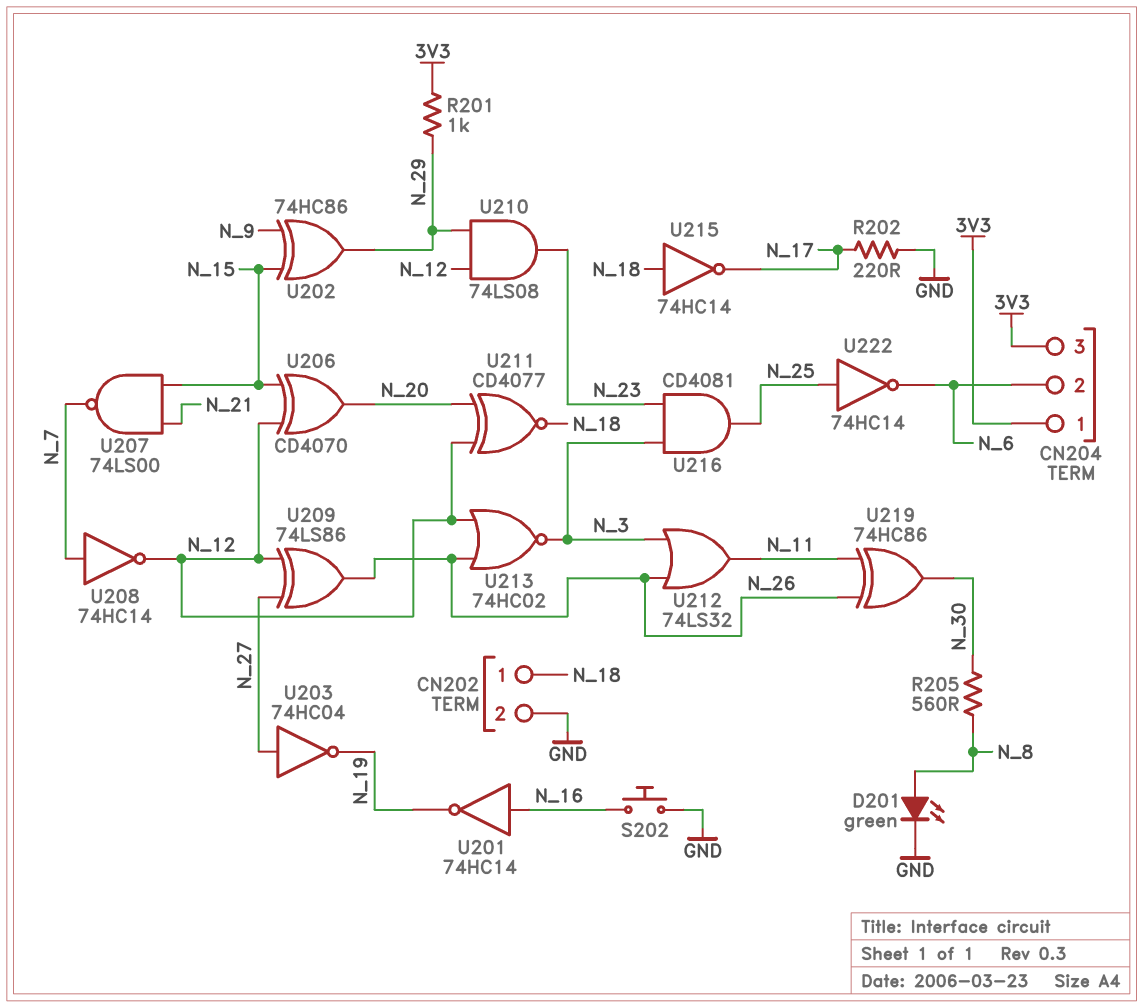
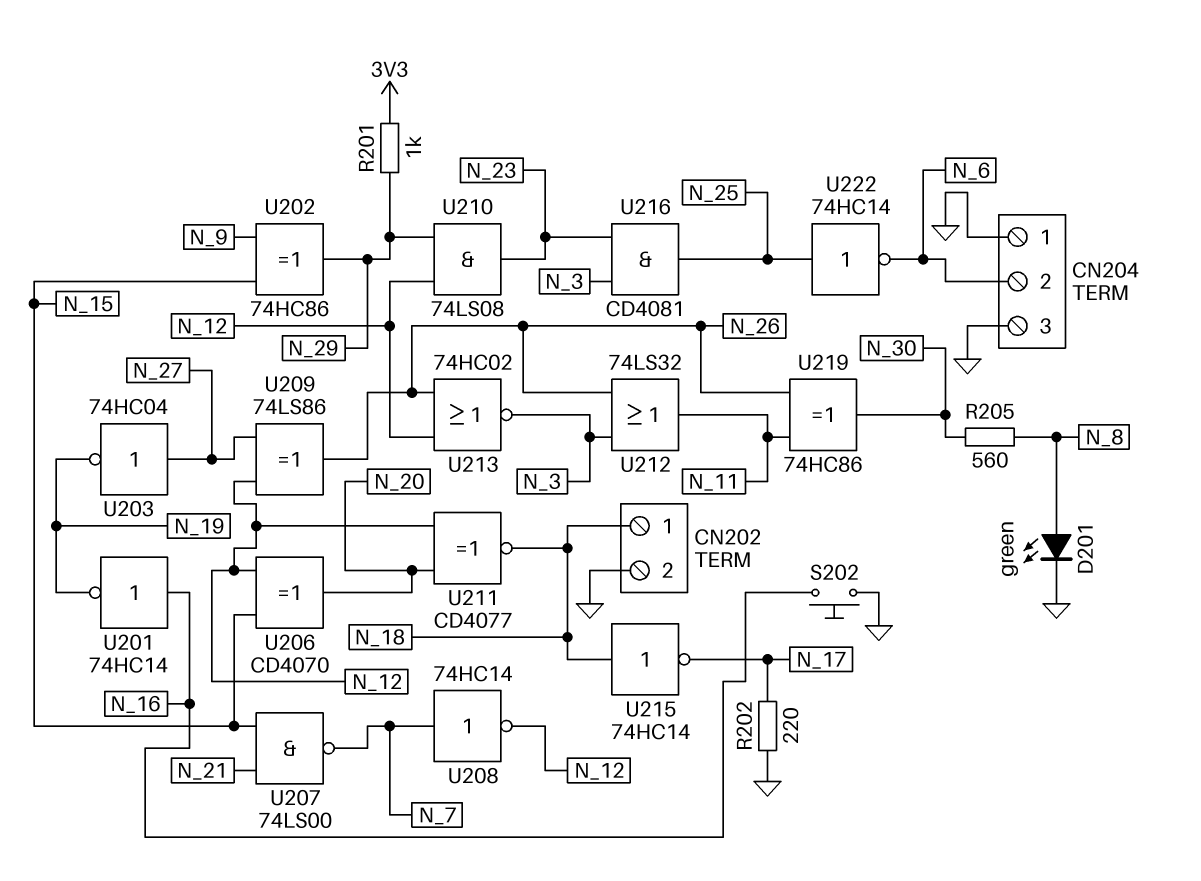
CN204 pin 1: 3V3 -> GND
CN204 pin 3: 3V3 -> GND

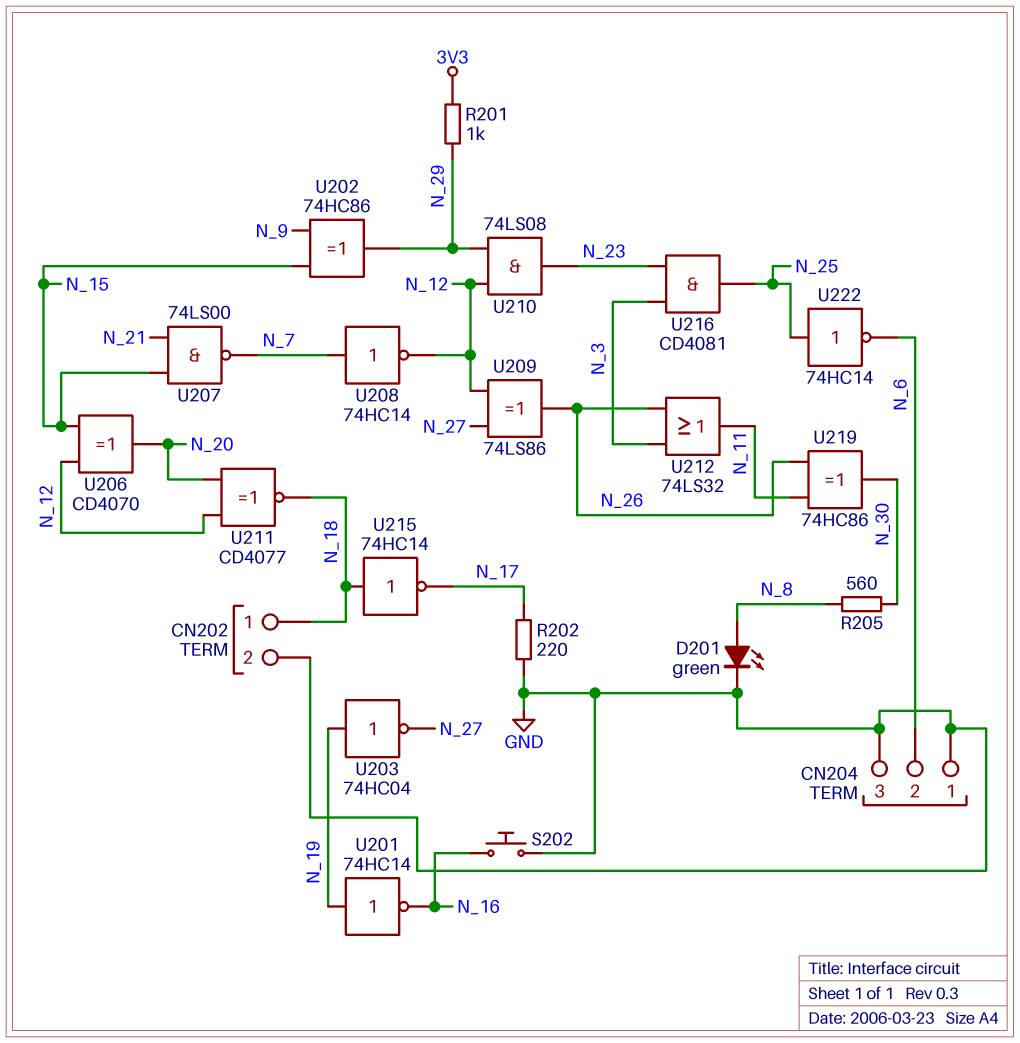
U201: NOT 74HC14 (in N_16, out N_19) -> NOT 74HC14 (in N_19, out N_16)
U203: NOT 74HC04 (in N_27, out N_19) -> NOT 74HC04 (in N_19, out N_27)
U213: NOR 74HC02 (in N_12, in N_26, out N_3) -> none

